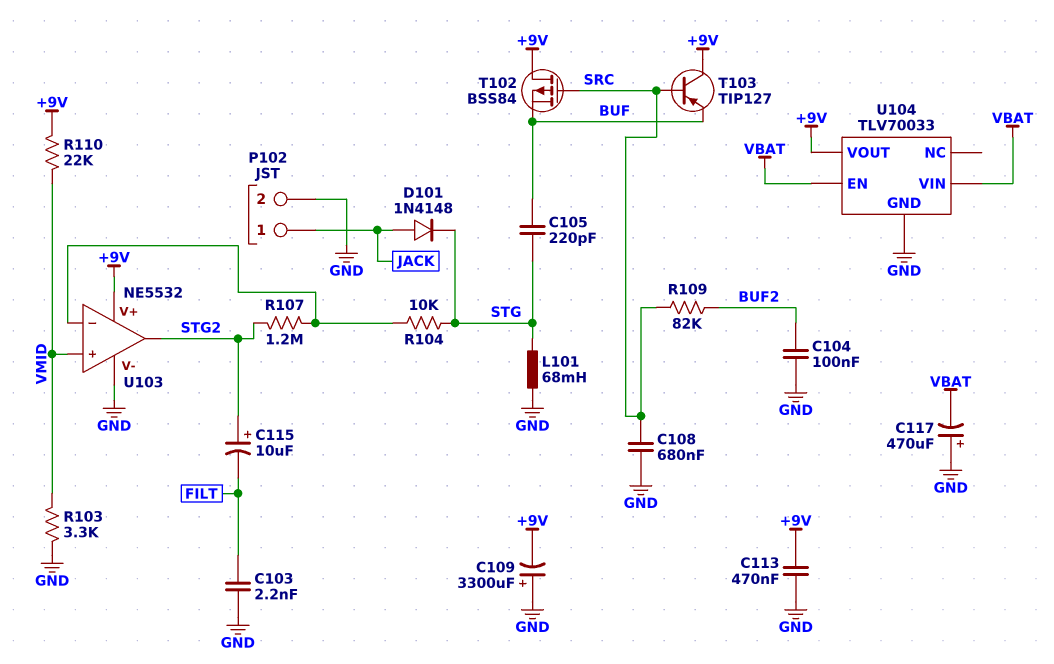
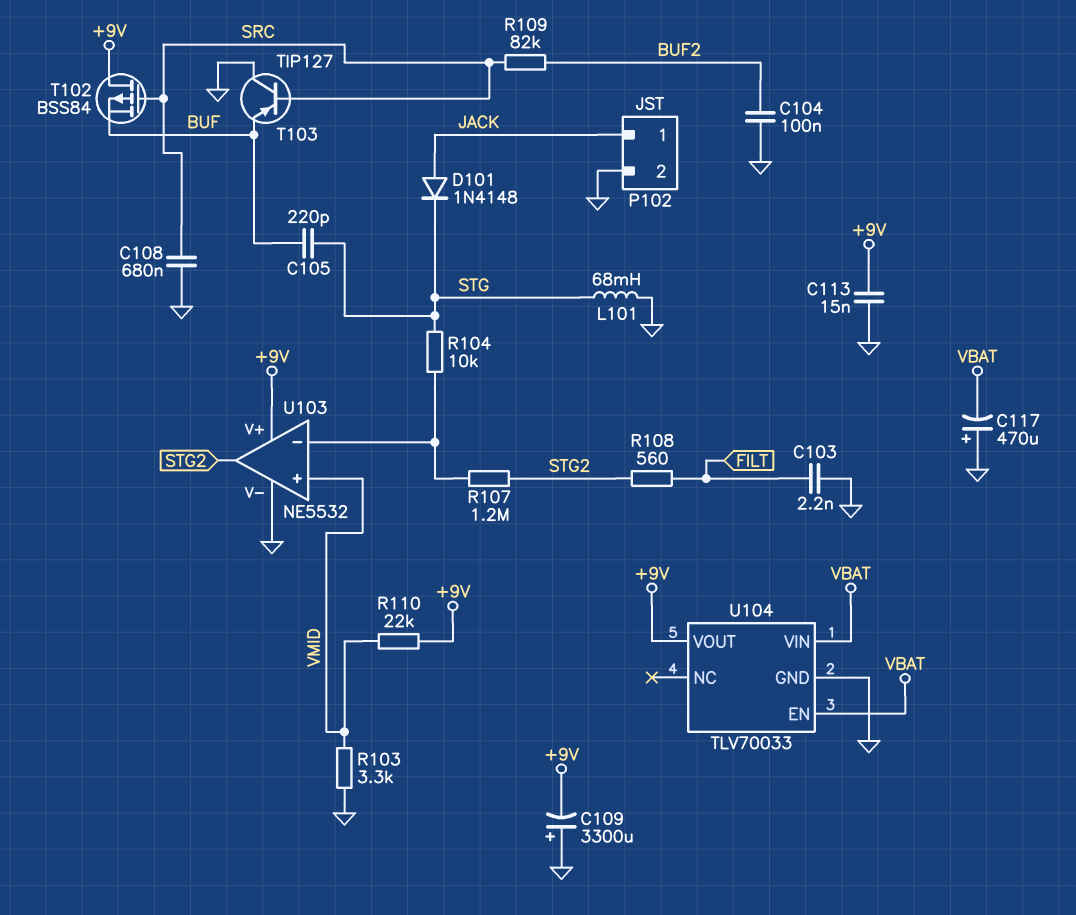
C113: 470nF (+9V, GND) -> 15nF (+9V, GND)
C115: 10uF (plus STG2, minus FILT) -> none
R108: none -> 560 (FILT, STG2)
T103: PNP TIP127 (B SRC, C +9V, E BUF) -> PNP TIP127 (B SRC, C GND, E BUF)

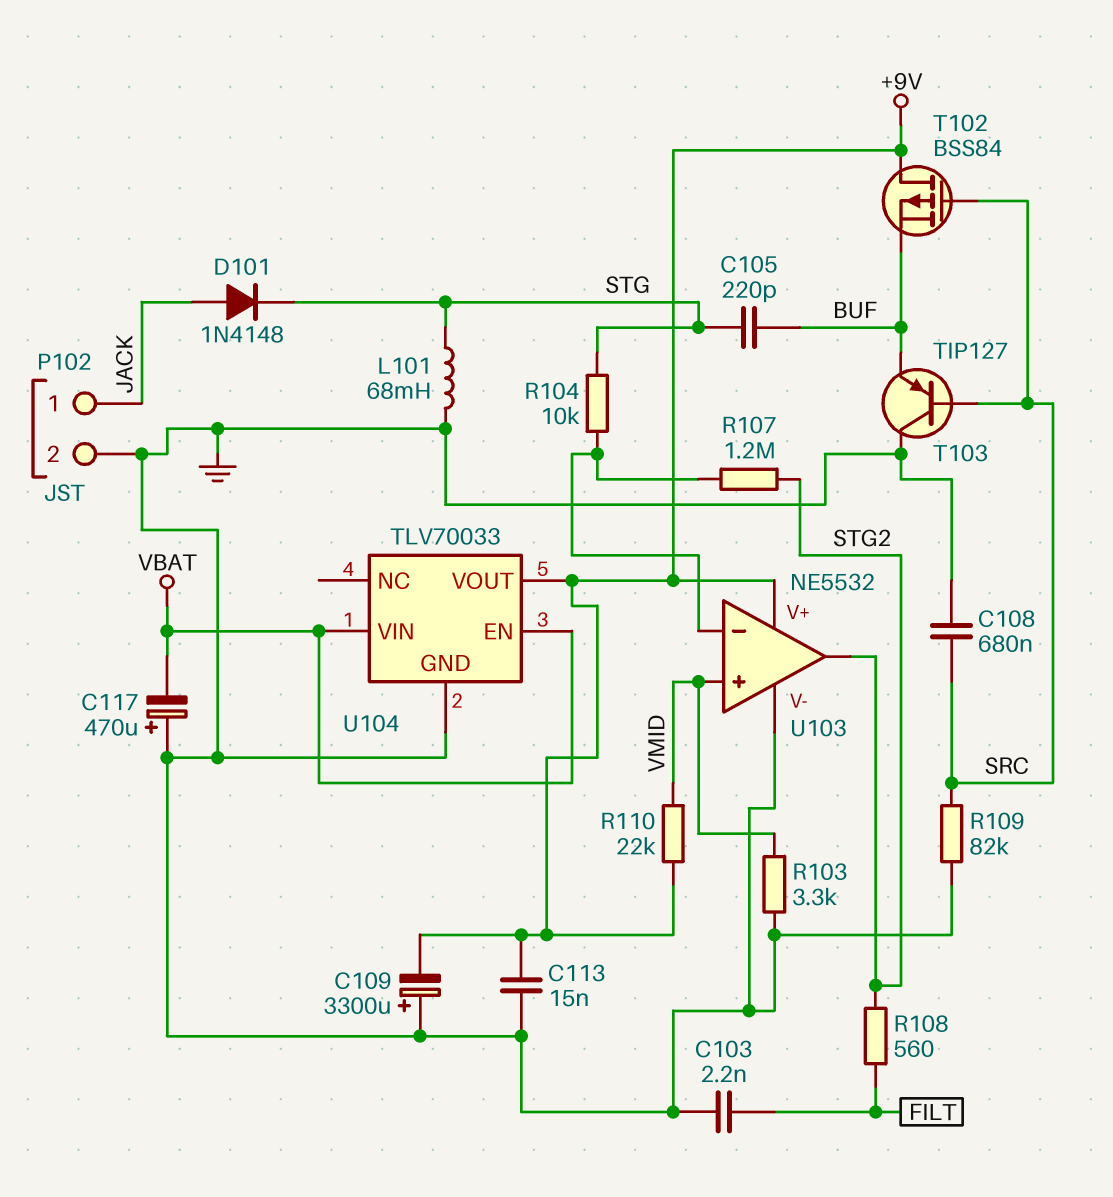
C104: 100nF (BUF2, GND) -> none
R109: 82k (BUF2, SRC) -> 82k (GND, SRC)

